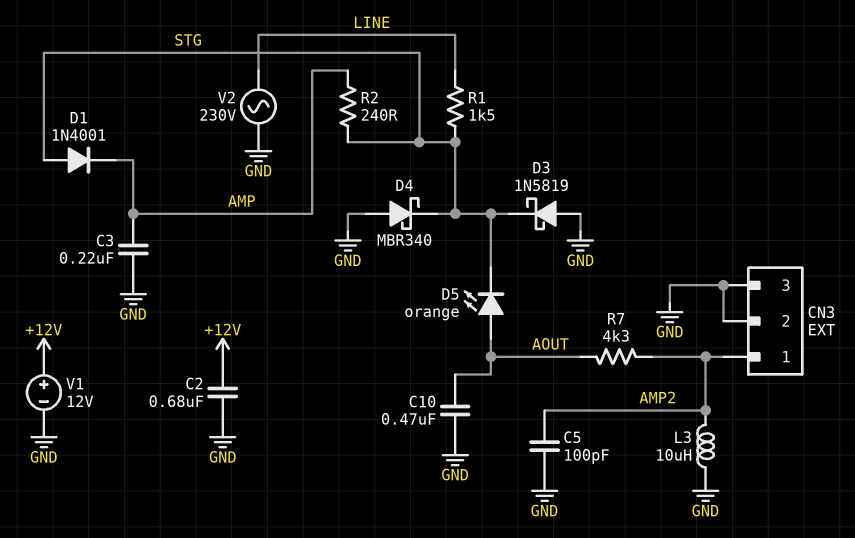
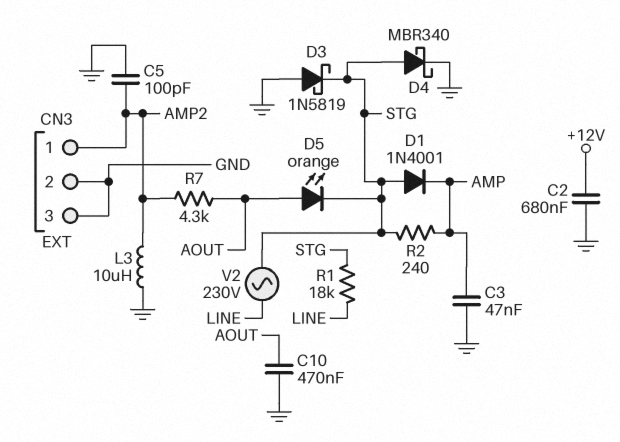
C3: 220nF (AMP, GND) -> 47nF (AMP, GND)
D4: schottky MBR340 (A GND, K STG) -> schottky MBR340 (A STG, K GND)
R1: 1.5k (LINE, STG) -> 18k (LINE, STG)
V1: 12V (plus +12V, minus GND) -> none
V2: AC 230V (GND, LINE) -> AC 230V (LINE, STG)

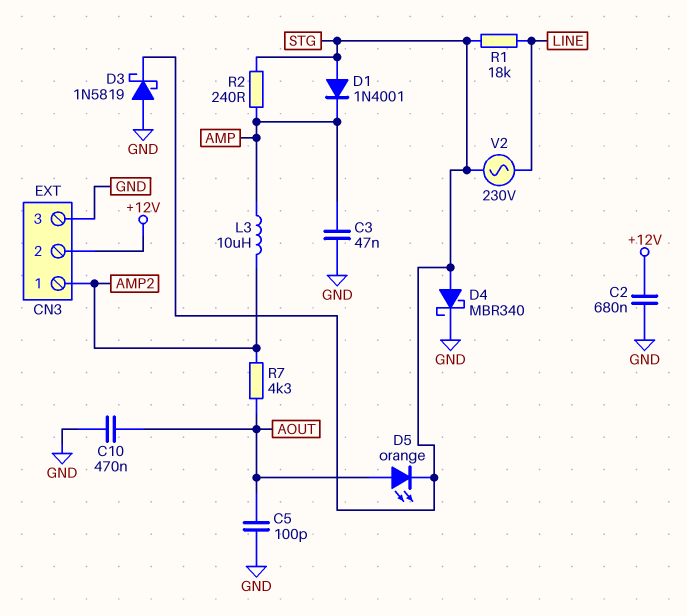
C5: 100pF (AMP2, GND) -> 100pF (AOUT, GND)
CN3 pin 2: GND -> +12V
L3: 10uH (AMP2, GND) -> 10uH (AMP, AMP2)

